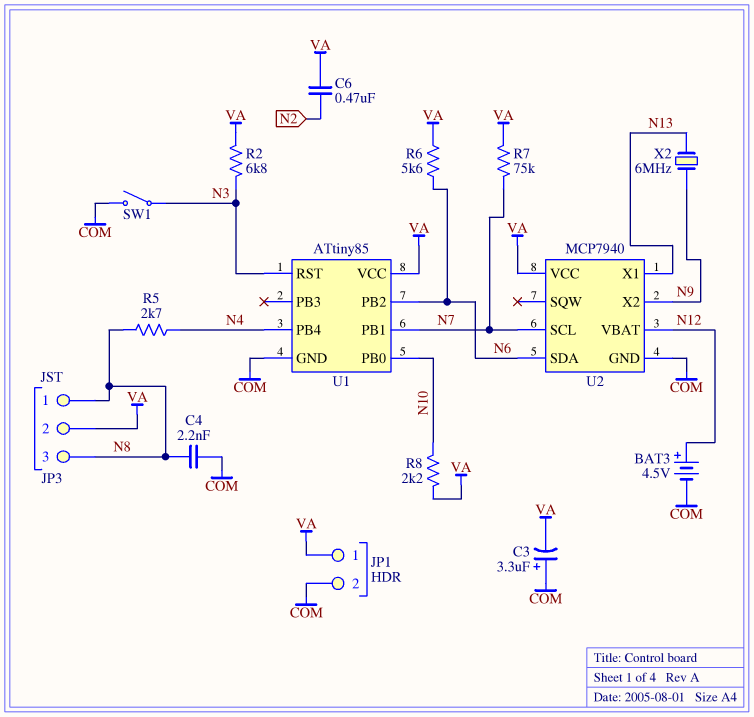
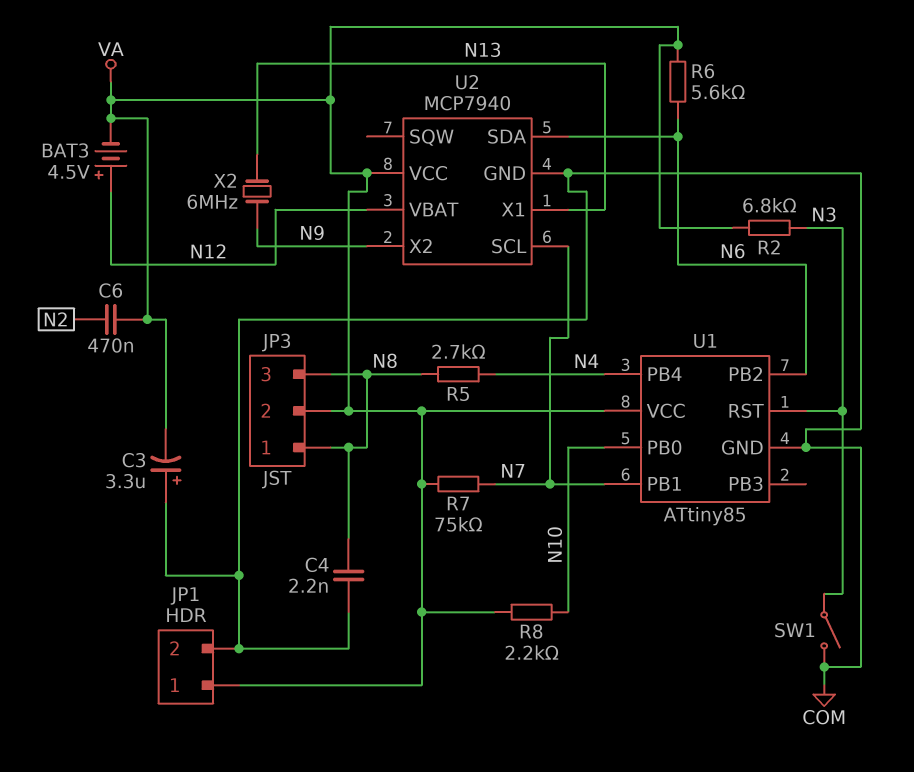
BAT3: 4.5V (plus N12, minus COM) -> 4.5V (plus N12, minus VA)

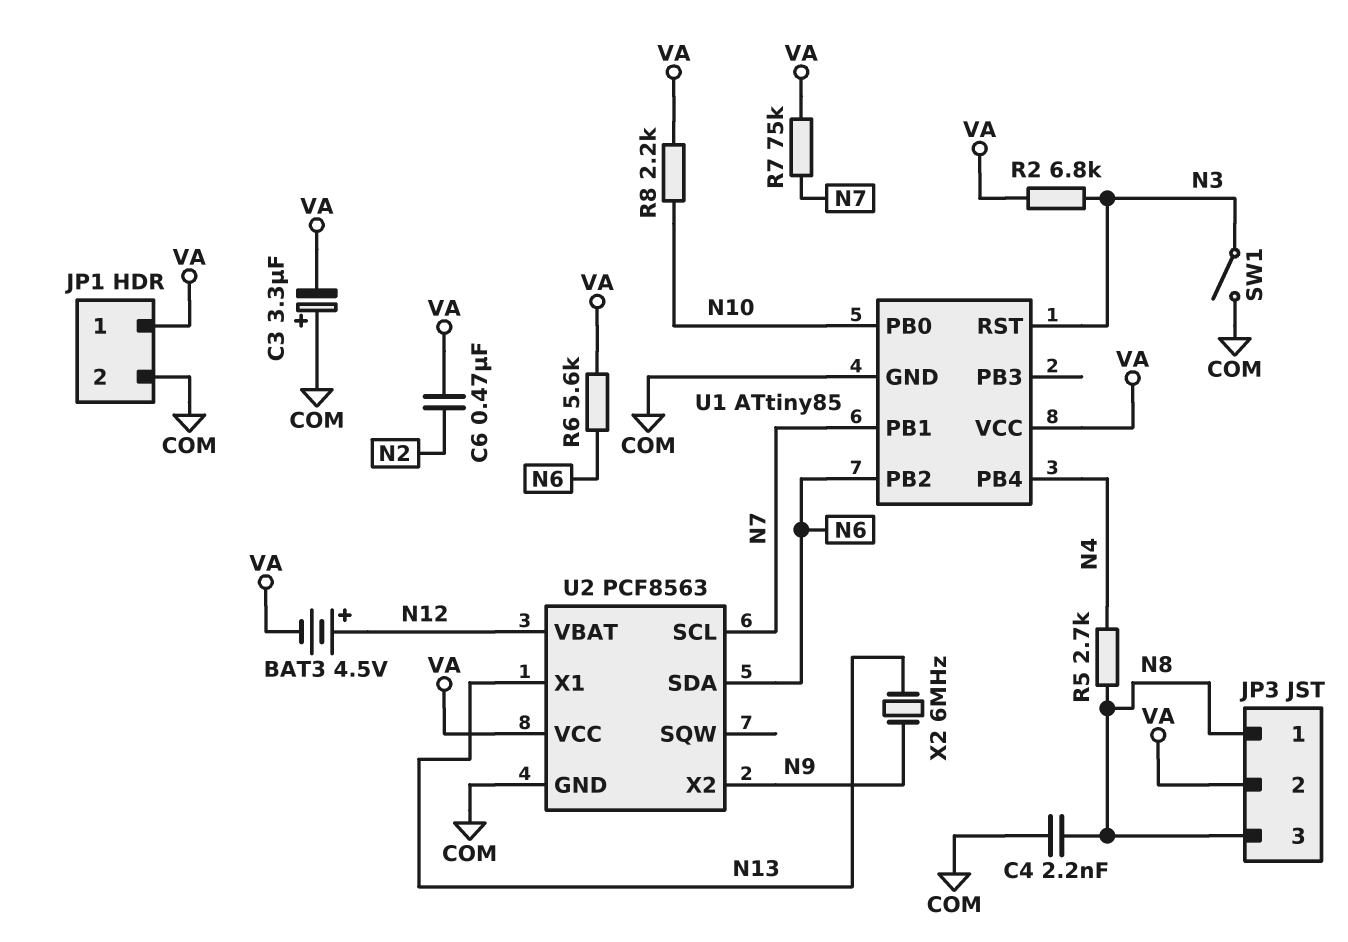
U2: MCP7940 -> PCF8563

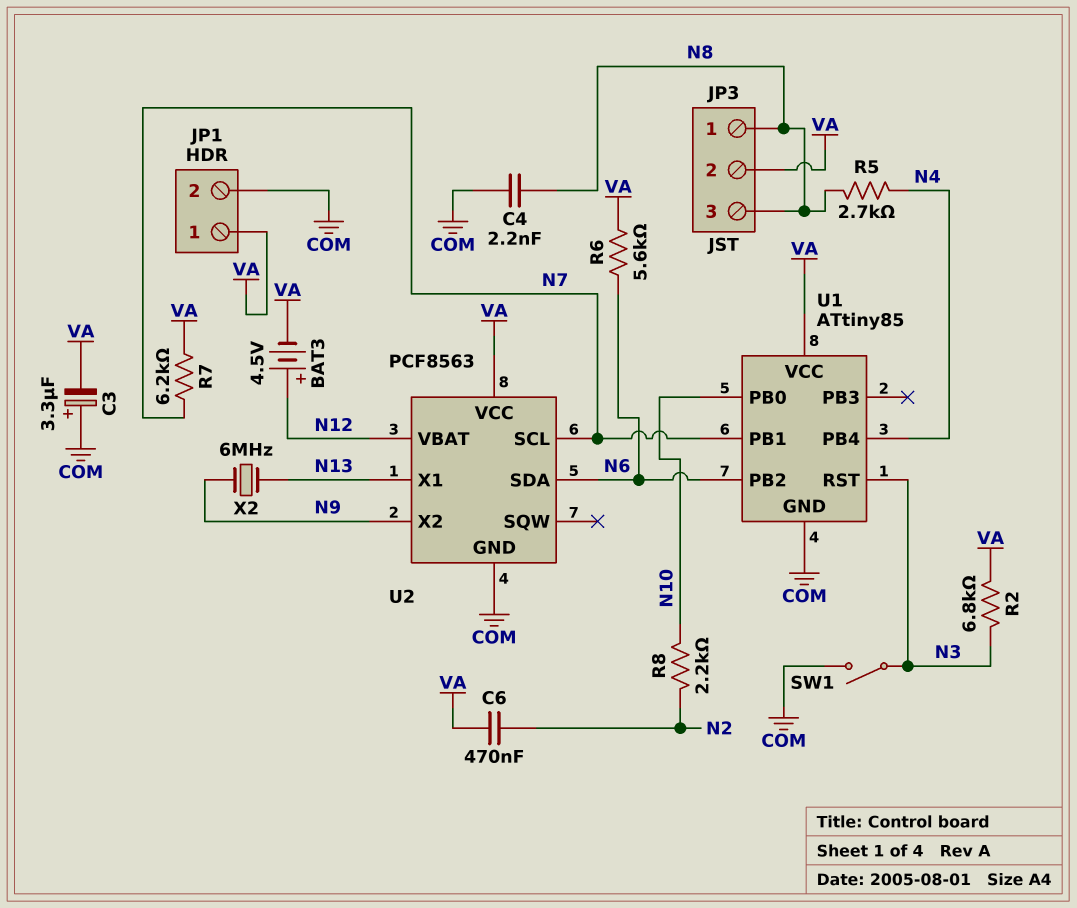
R7: 75k (N7, VA) -> 6.2k (N7, VA)
R8: 2.2k (N10, VA) -> 2.2k (N2, N10)

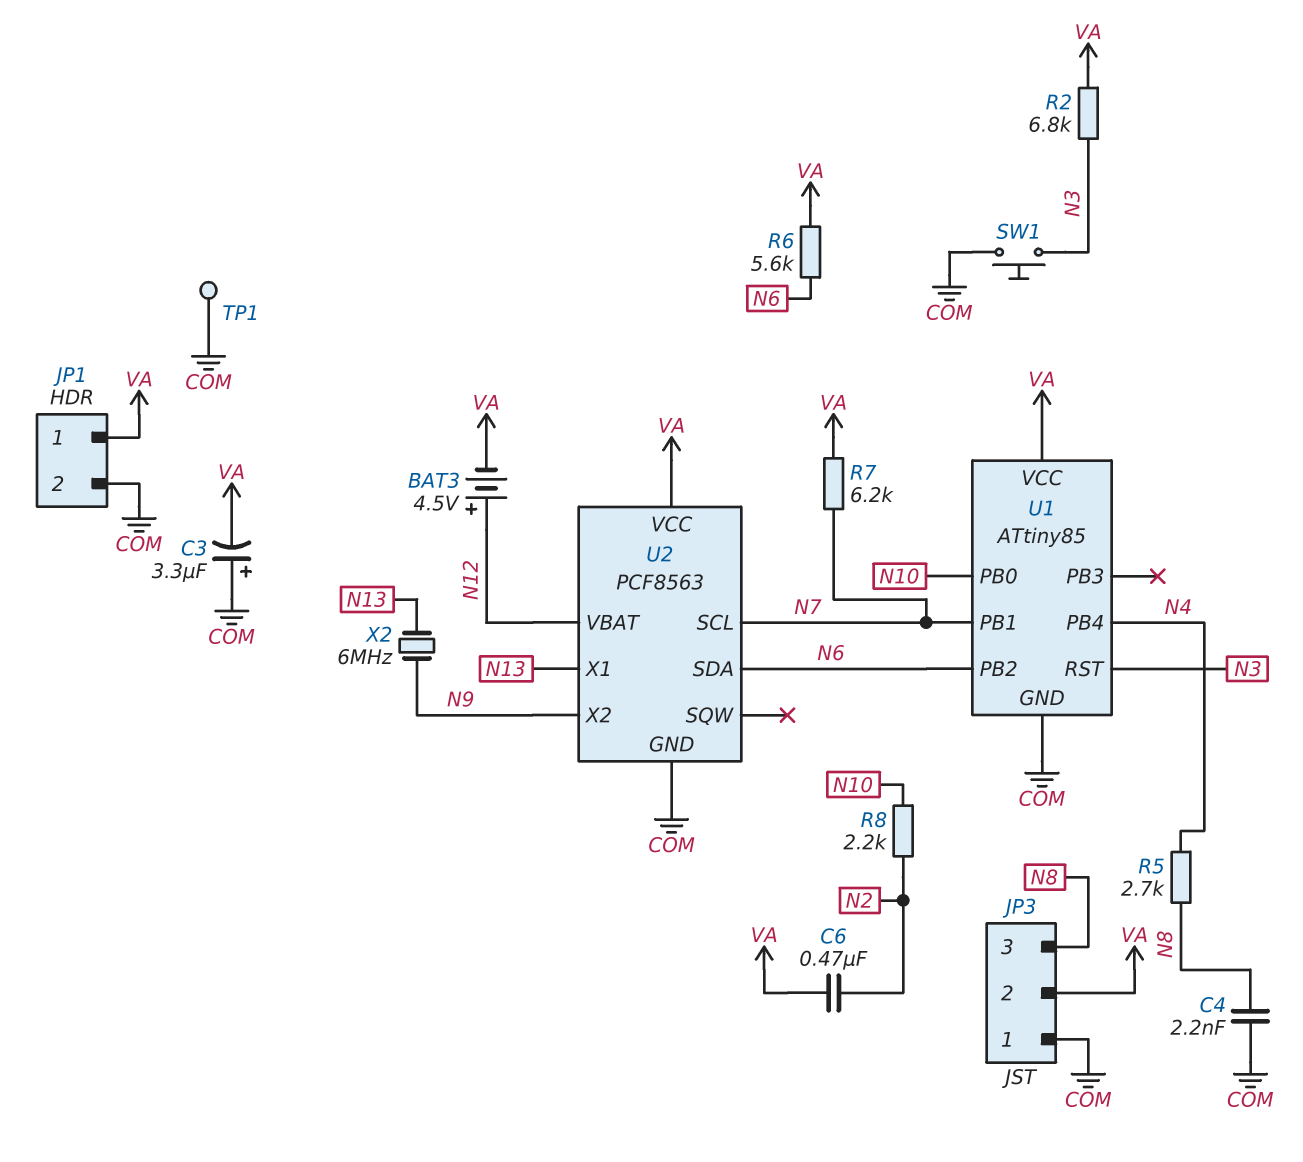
JP3 pin 1: N8 -> COM
SW1: switch (COM, N3) -> button (COM, N3)
TP1: none -> test point (COM)

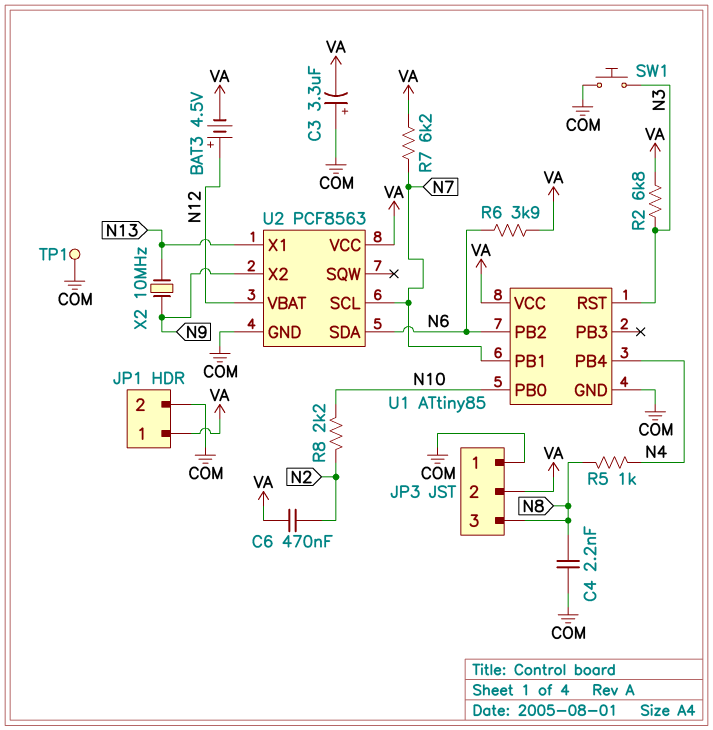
R5: 2.7k (N4, N8) -> 1k (N4, N8)
R6: 5.6k (N6, VA) -> 3.9k (N6, VA)
X2: 6MHz (N9, N13) -> 10MHz (N9, N13)

